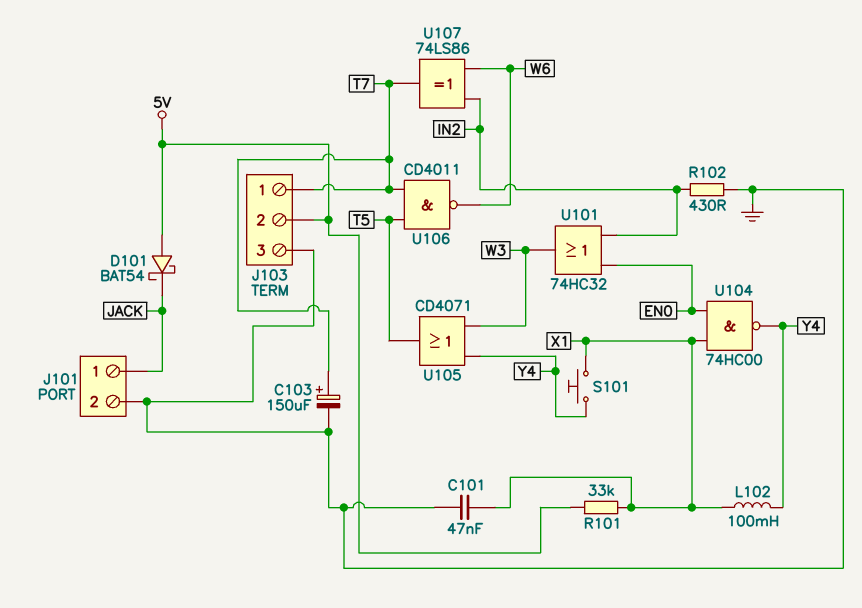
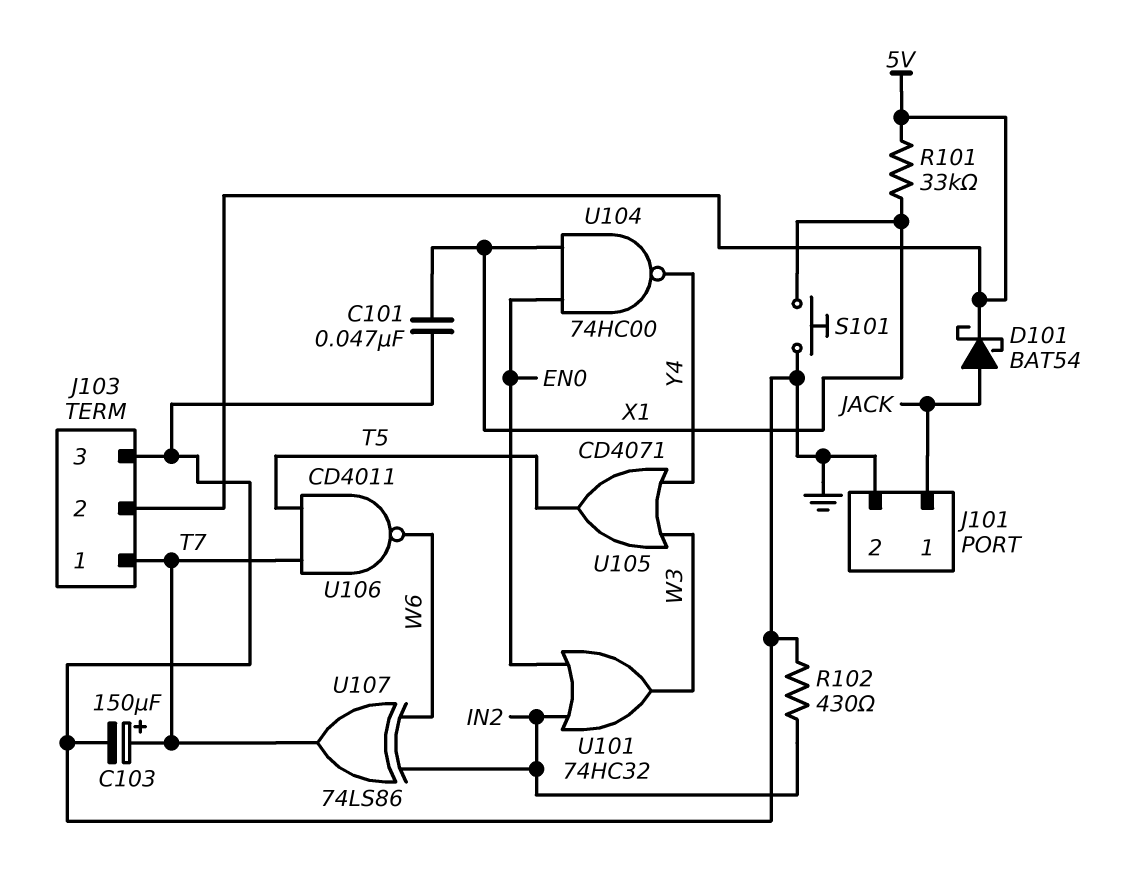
D101: schottky BAT54 (A 5V, K JACK) -> schottky BAT54 (A JACK, K 5V)
L102: 100mH (X1, Y4) -> none
S101: button (X1, Y4) -> button (GND, X1)

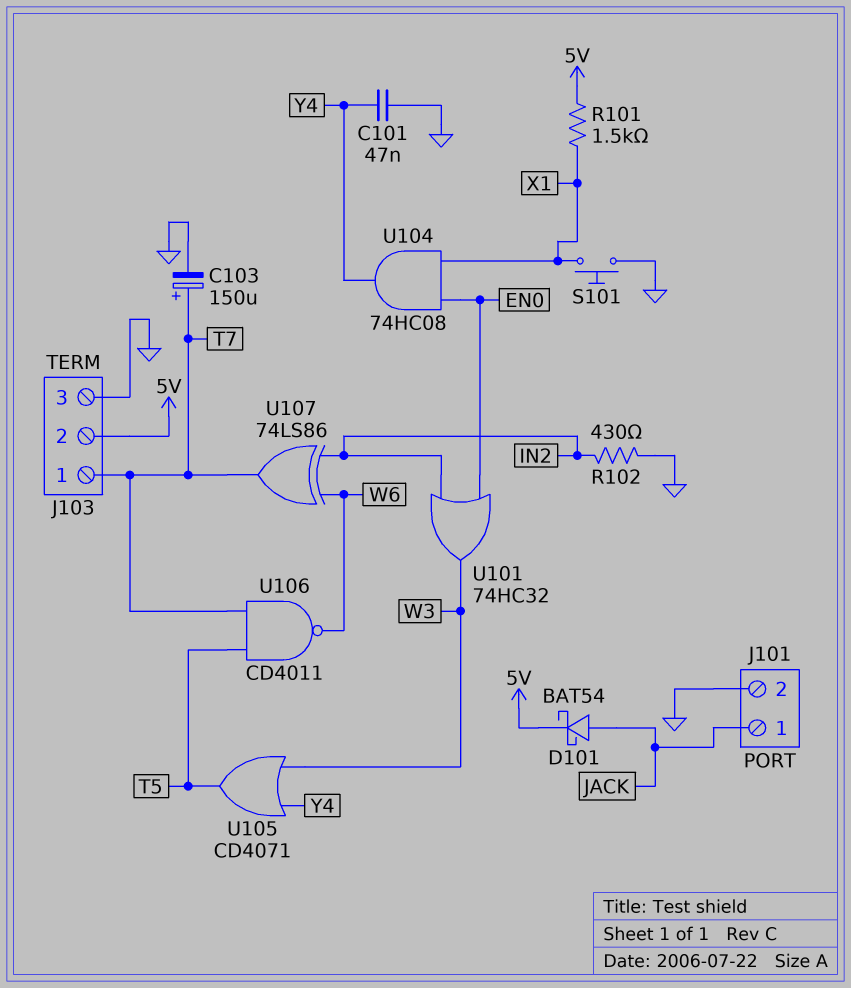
C101: 47nF (GND, X1) -> 47nF (GND, Y4)
R101: 33k (5V, X1) -> 1.5k (5V, X1)
U104: NAND 74HC00 (in EN0, in X1, out Y4) -> AND 74HC08 (in EN0, in X1, out Y4)

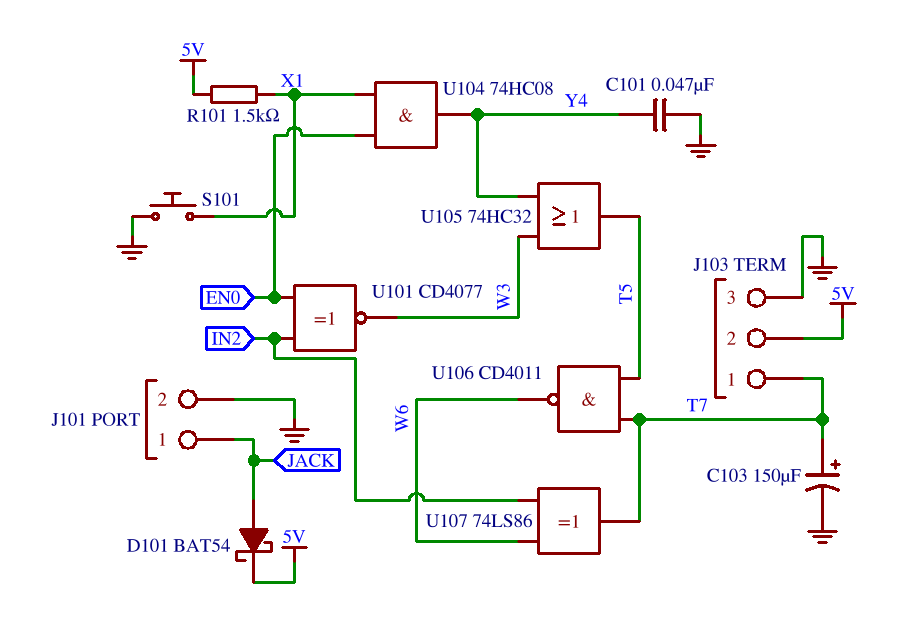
R102: 430 (GND, IN2) -> none
U101: OR 74HC32 (in EN0, in IN2, out W3) -> XNOR CD4077 (in EN0, in IN2, out W3)
U105: OR CD4071 (in W3, in Y4, out T5) -> OR 74HC32 (in W3, in Y4, out T5)

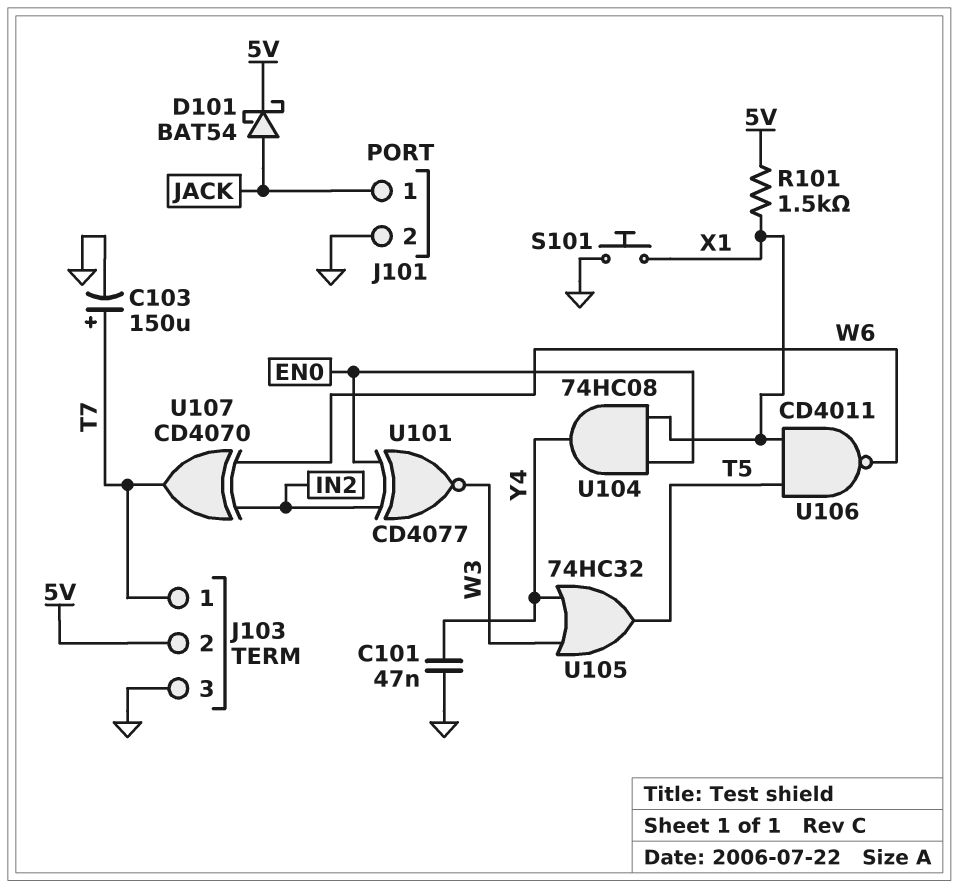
U106: NAND CD4011 (in T5, in T7, out W6) -> NAND CD4011 (in T5, in X1, out W6)
U107: XOR 74LS86 (in IN2, in W6, out T7) -> XOR CD4070 (in IN2, in W6, out T7)

